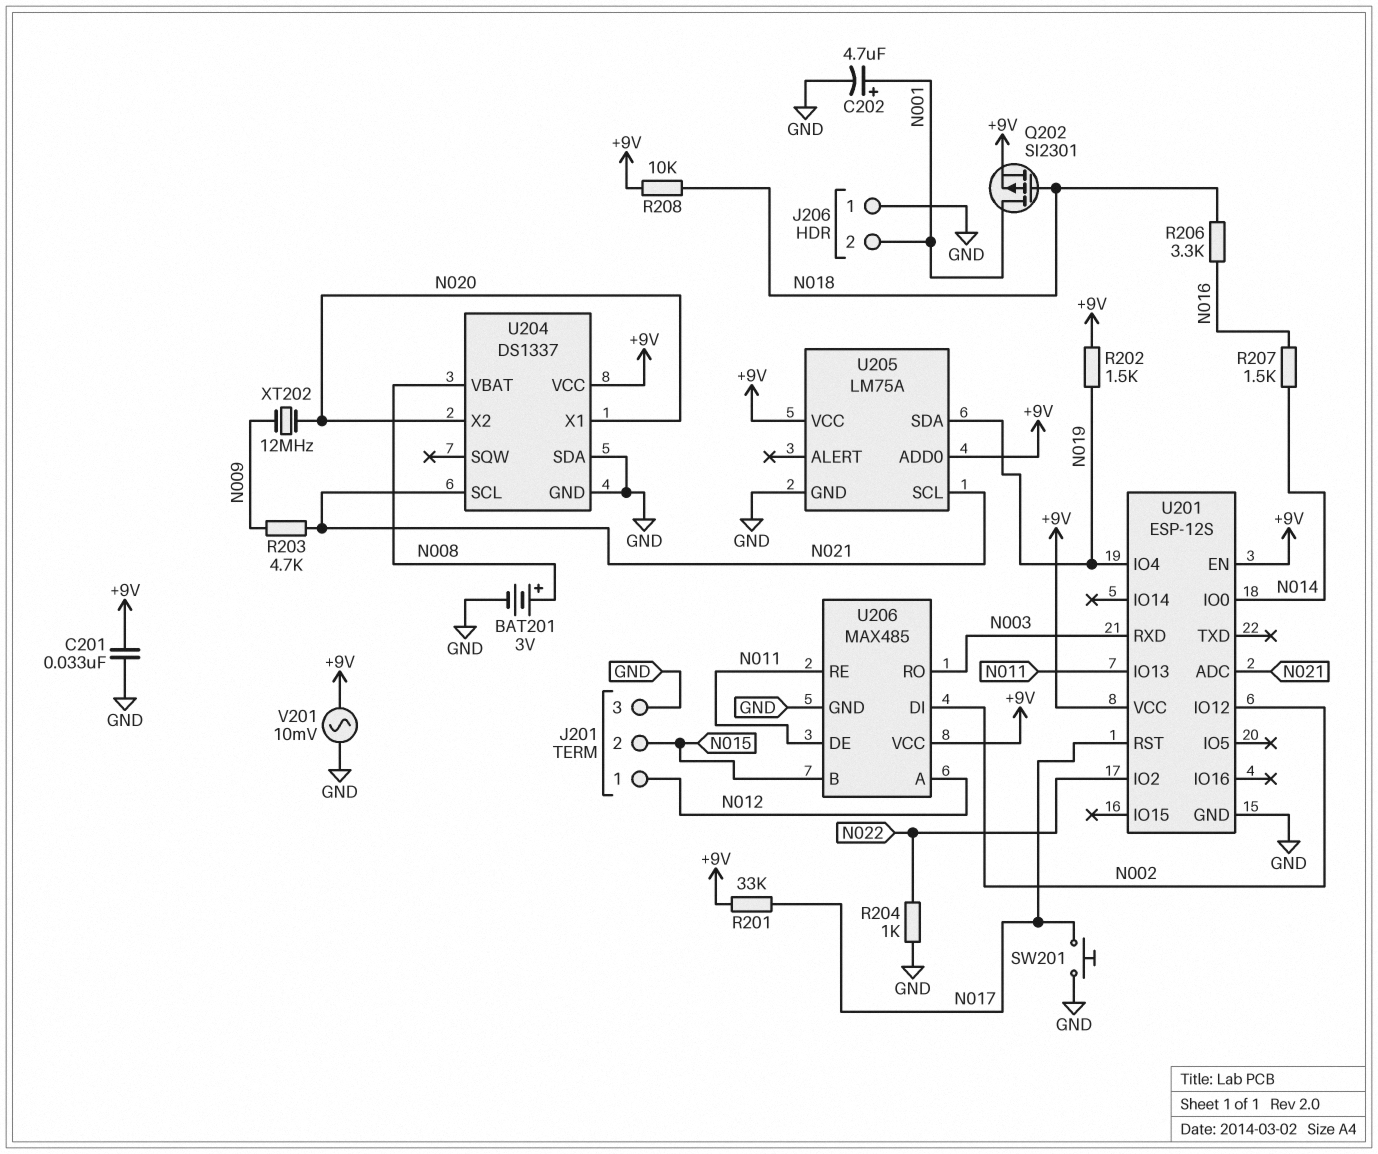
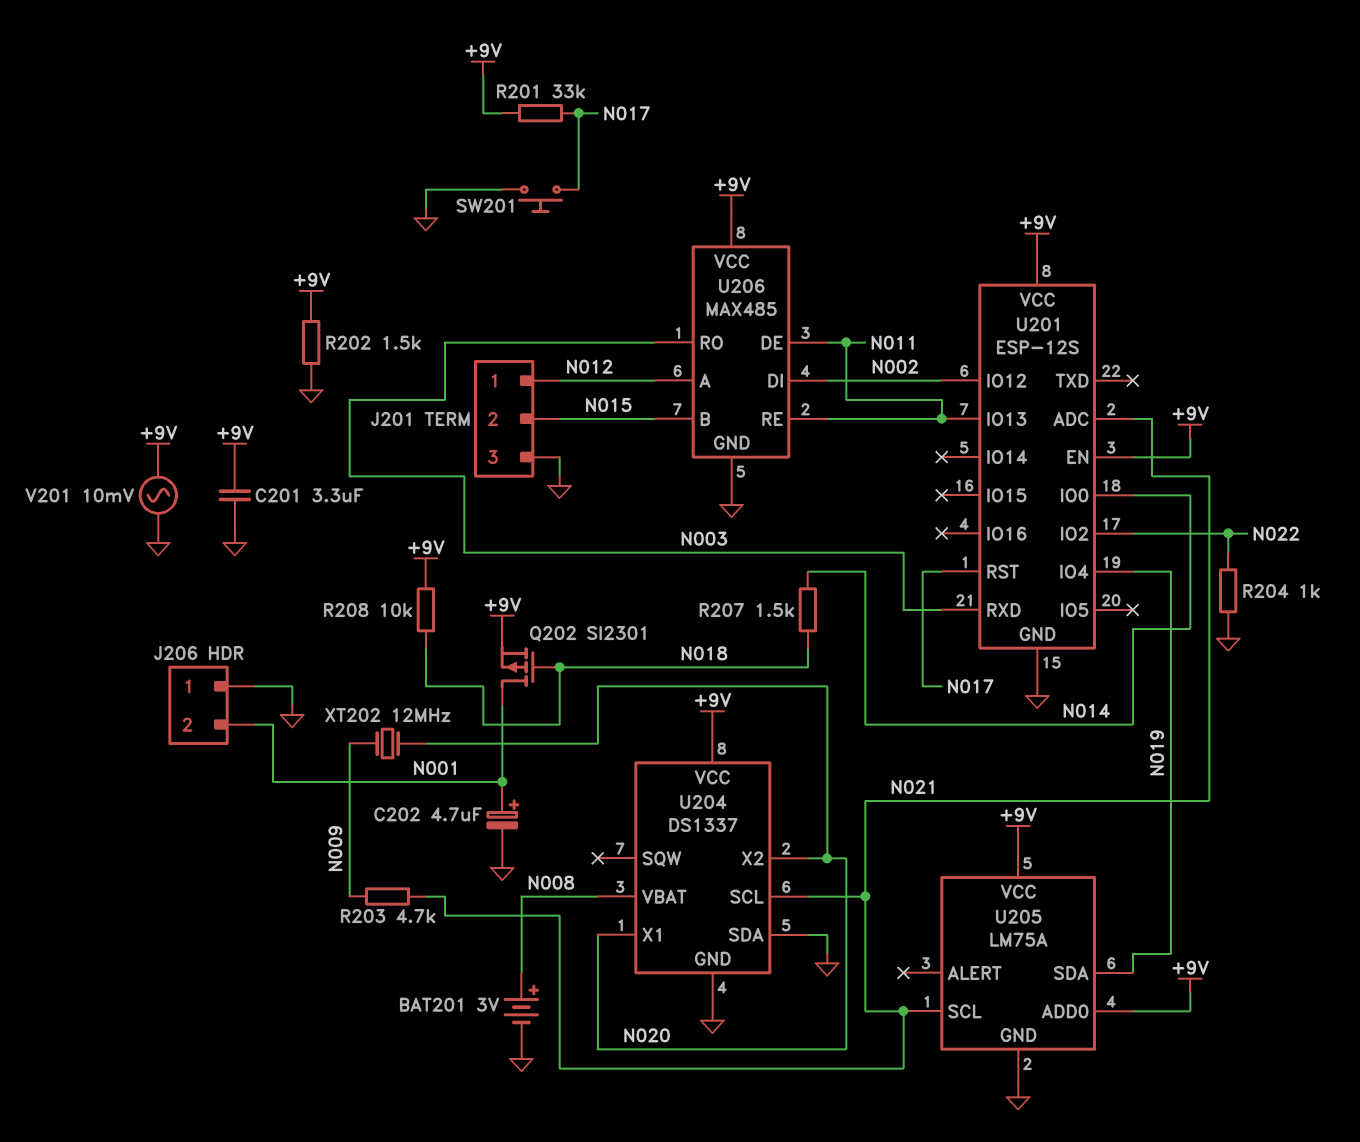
C201: 33nF (+9V, GND) -> 3.3uF (+9V, GND)
R202: 1.5k (+9V, N019) -> 1.5k (+9V, GND)
R206: 3.3k (N016, N018) -> none
R207: 1.5k (N014, N016) -> 1.5k (N014, N018)

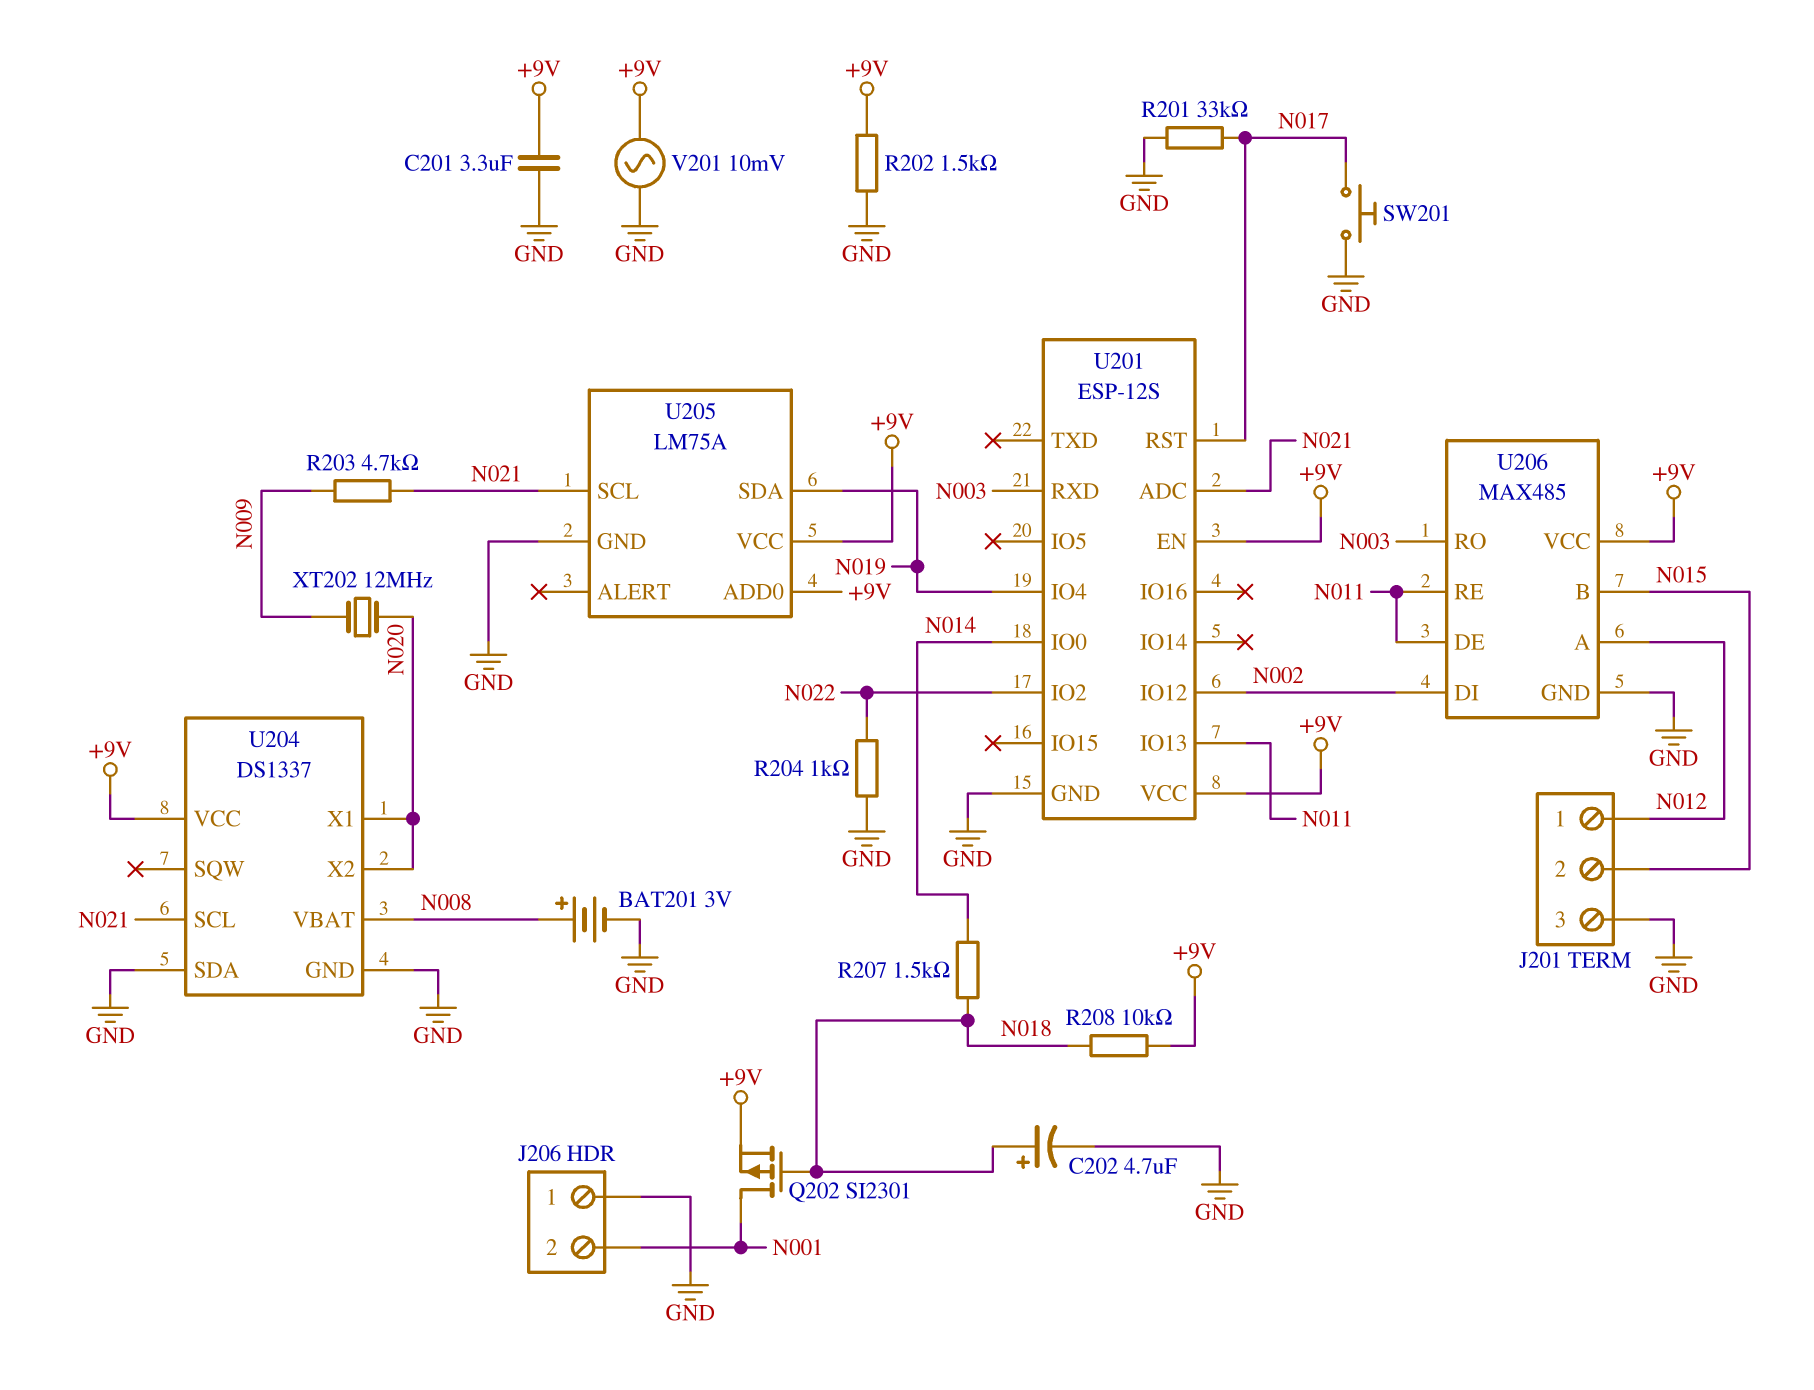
C202: 4.7uF (plus N001, minus GND) -> 4.7uF (plus N018, minus GND)
R201: 33k (+9V, N017) -> 33k (GND, N017)

